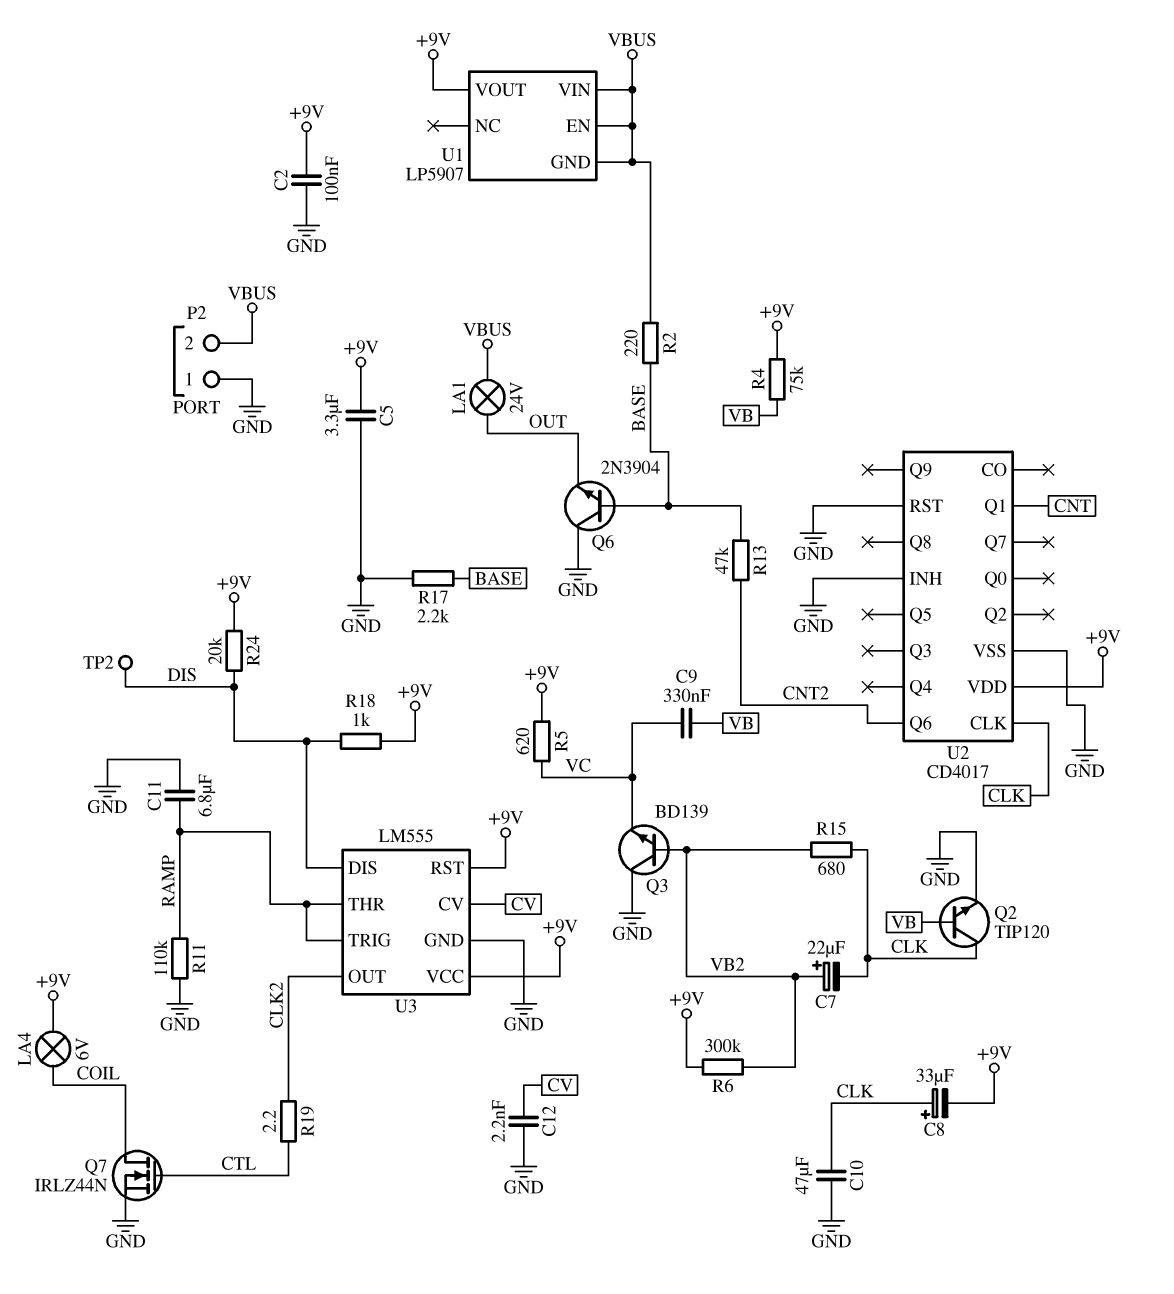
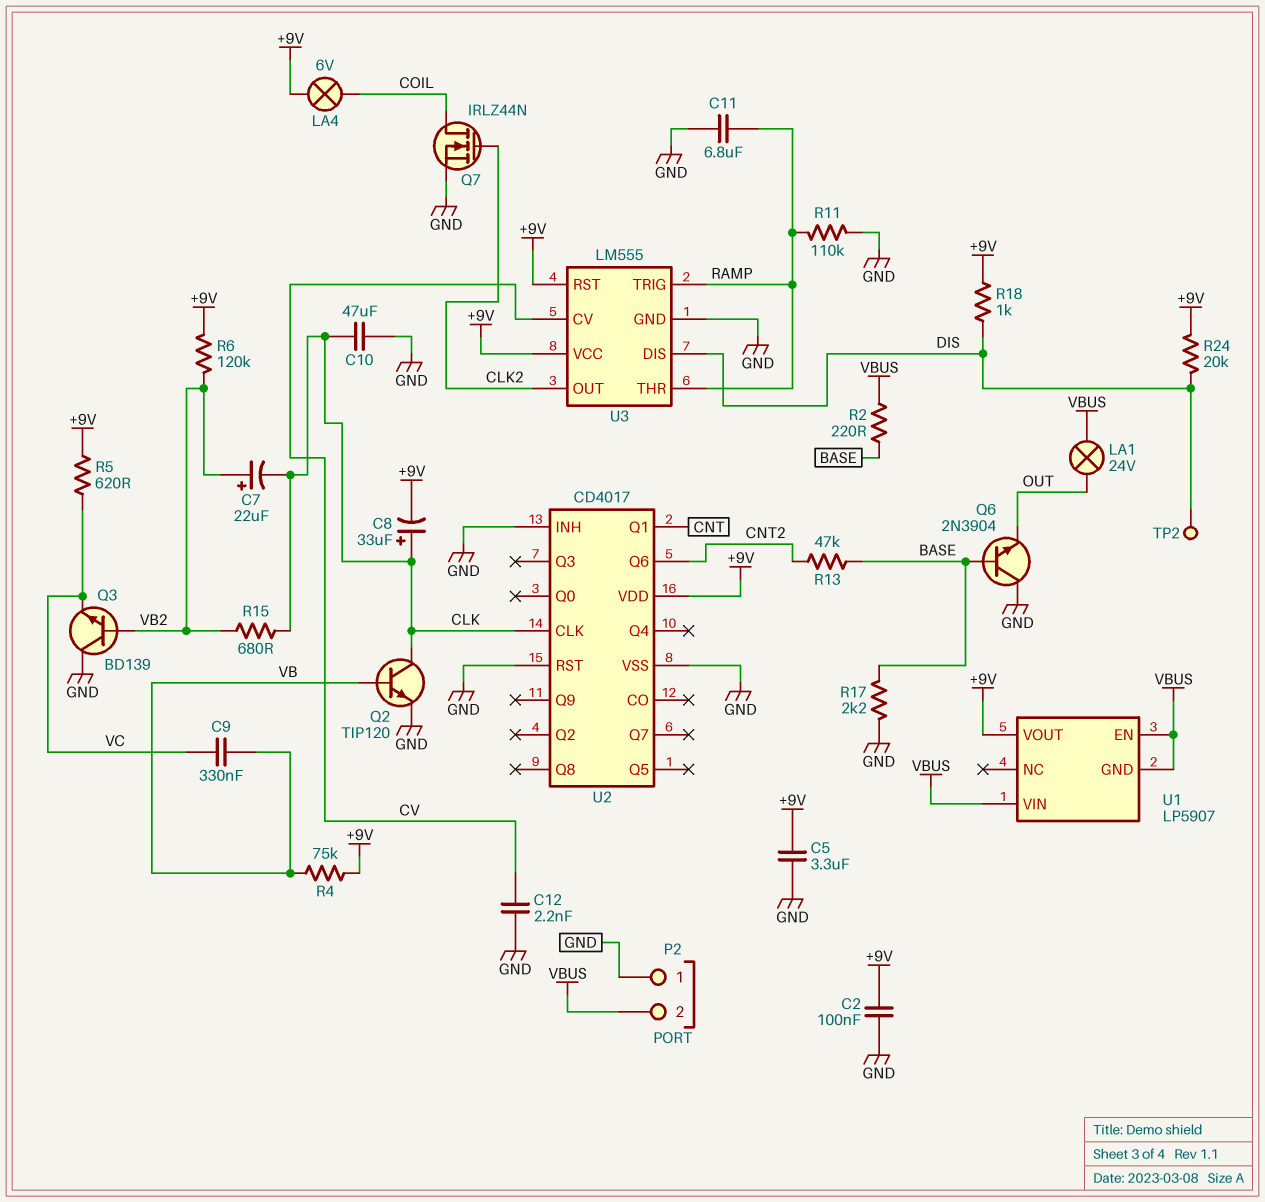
Q7: NMOS IRLZ44N (G CTL, D COIL, S GND) -> NMOS IRLZ44N (G CLK2, D COIL, S GND)
R6: 300k (+9V, VB2) -> 120k (+9V, VB2)
R19: 2.2 (CLK2, CTL) -> none

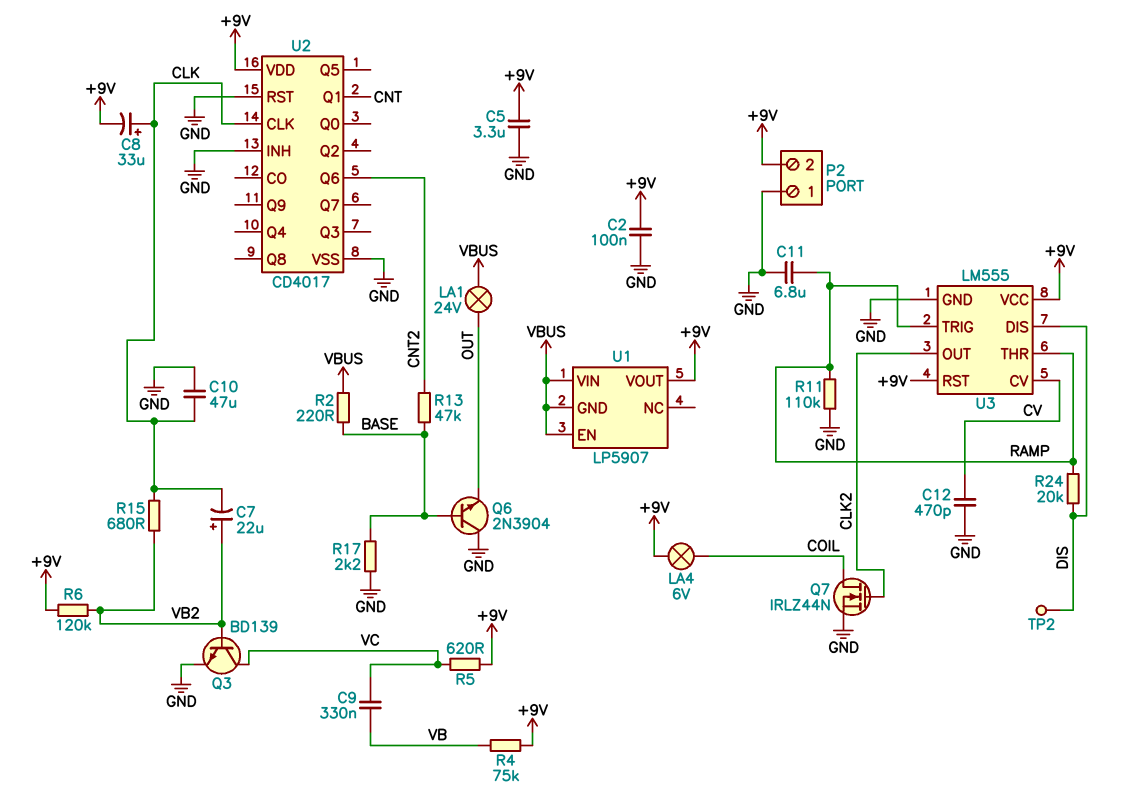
C12: 2.2nF (CV, GND) -> 470pF (CV, GND)
P2 pin 2: VBUS -> +9V
Q2: NPN TIP120 (B VB, C CLK, E GND) -> none
Q3: NPN BD139 (B VB2, C GND, E VC) -> NPN BD139 (B VB2, C VC, E GND)
R18: 1k (+9V, DIS) -> none
R24: 20k (+9V, DIS) -> 20k (DIS, RAMP)

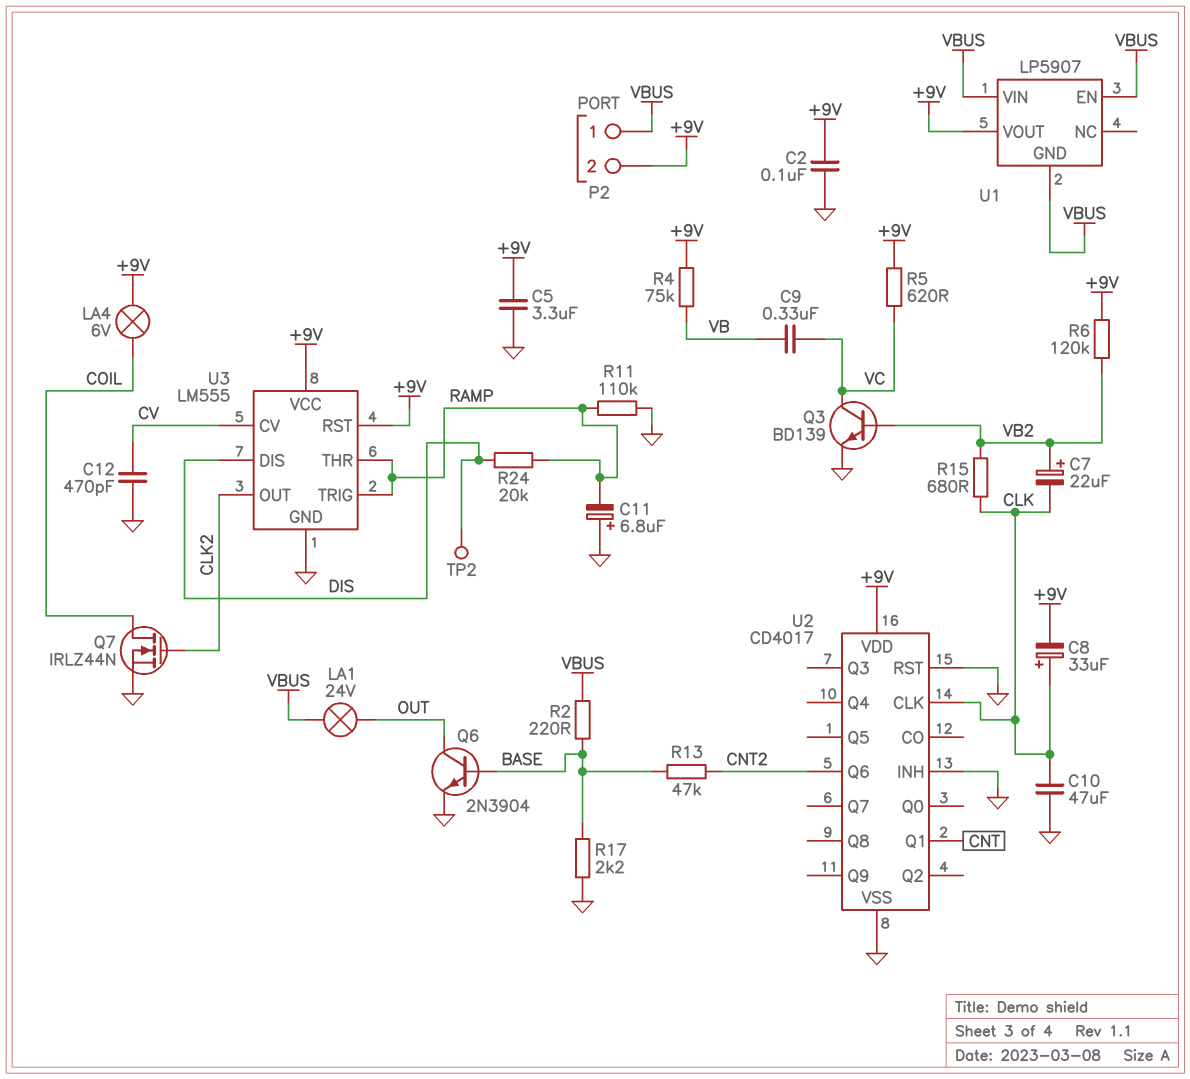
C11: 6.8uF (GND, RAMP) -> 6.8uF (plus GND, minus RAMP)
P2 pin 1: GND -> VBUS
Q6: NPN 2N3904 (B BASE, C GND, E OUT) -> NPN 2N3904 (B BASE, C OUT, E GND)

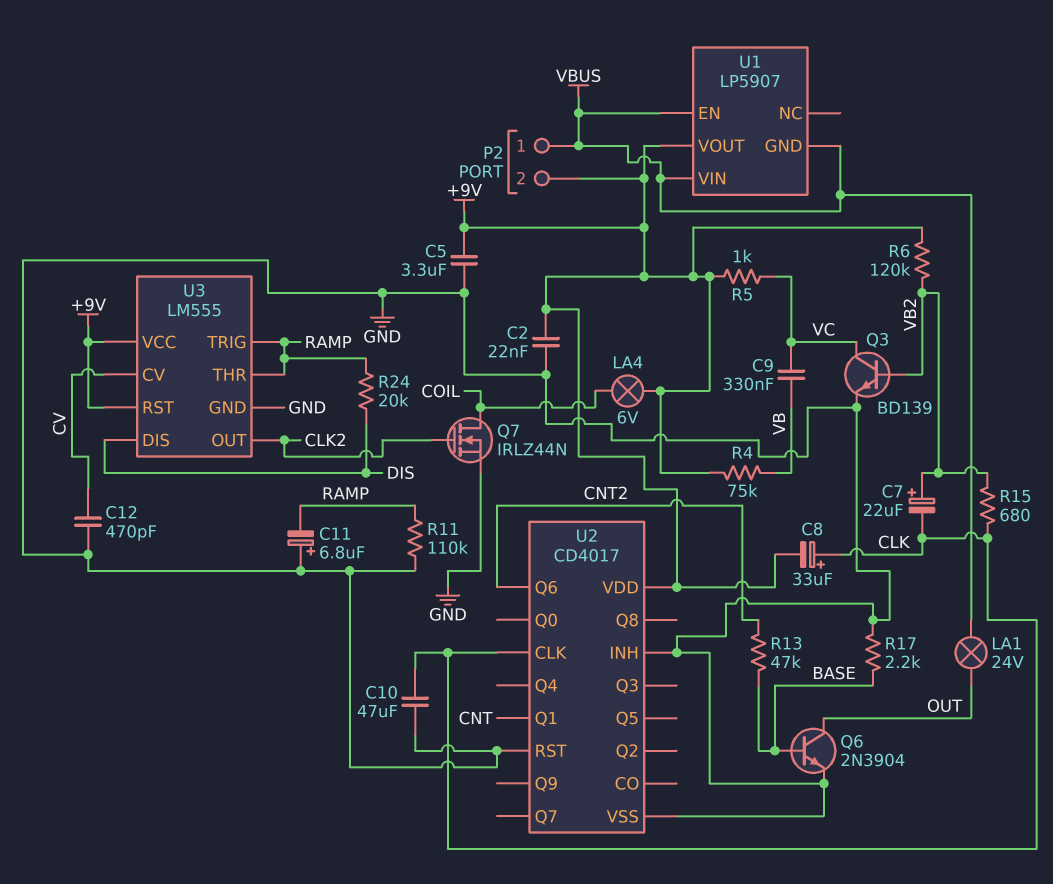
C2: 100nF (+9V, GND) -> 22nF (+9V, GND)
R2: 220 (BASE, VBUS) -> none
R5: 620 (+9V, VC) -> 1k (+9V, VC)
TP2: test point (DIS) -> none

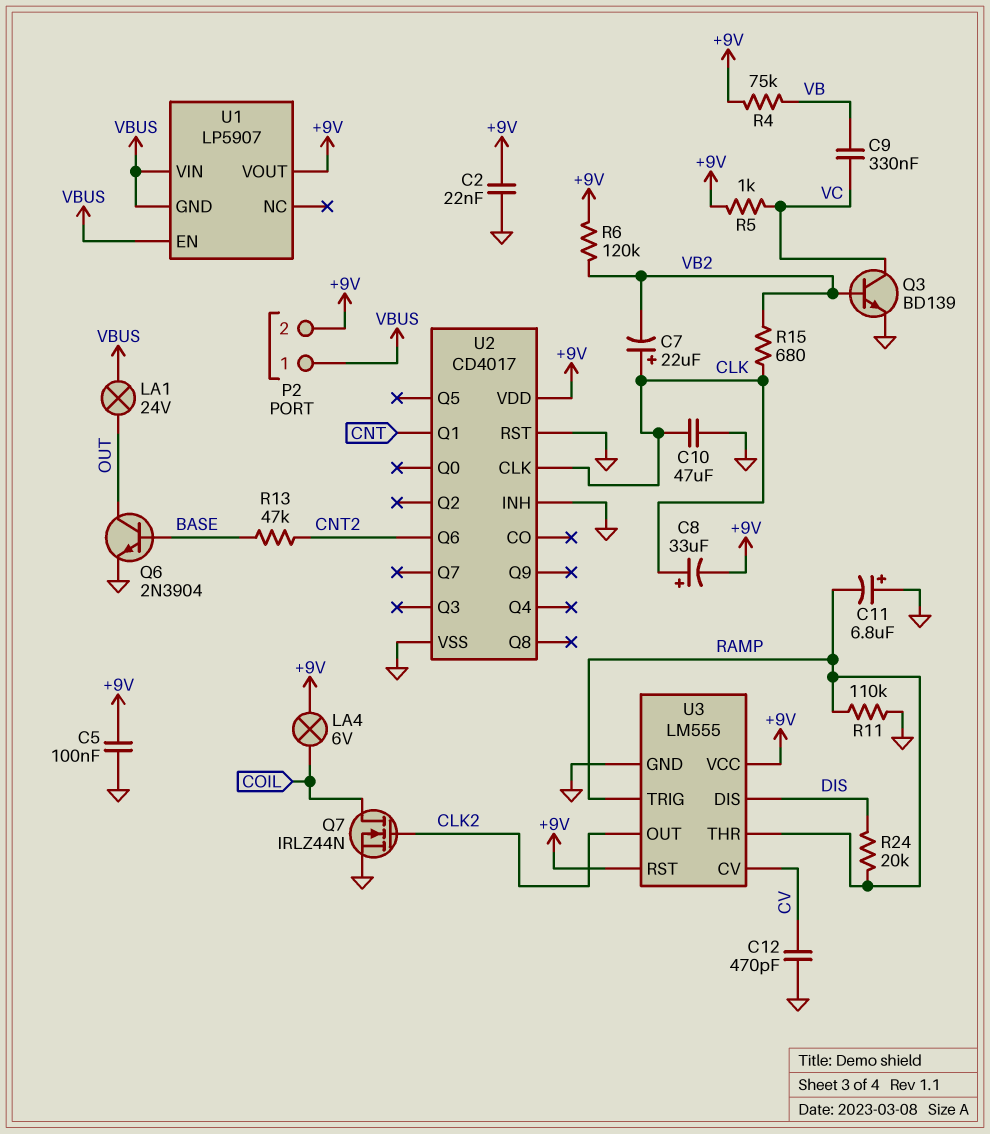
C5: 3.3uF (+9V, GND) -> 100nF (+9V, GND)
C7: 22uF (plus VB2, minus CLK) -> 22uF (plus CLK, minus VB2)
R17: 2.2k (BASE, GND) -> none

